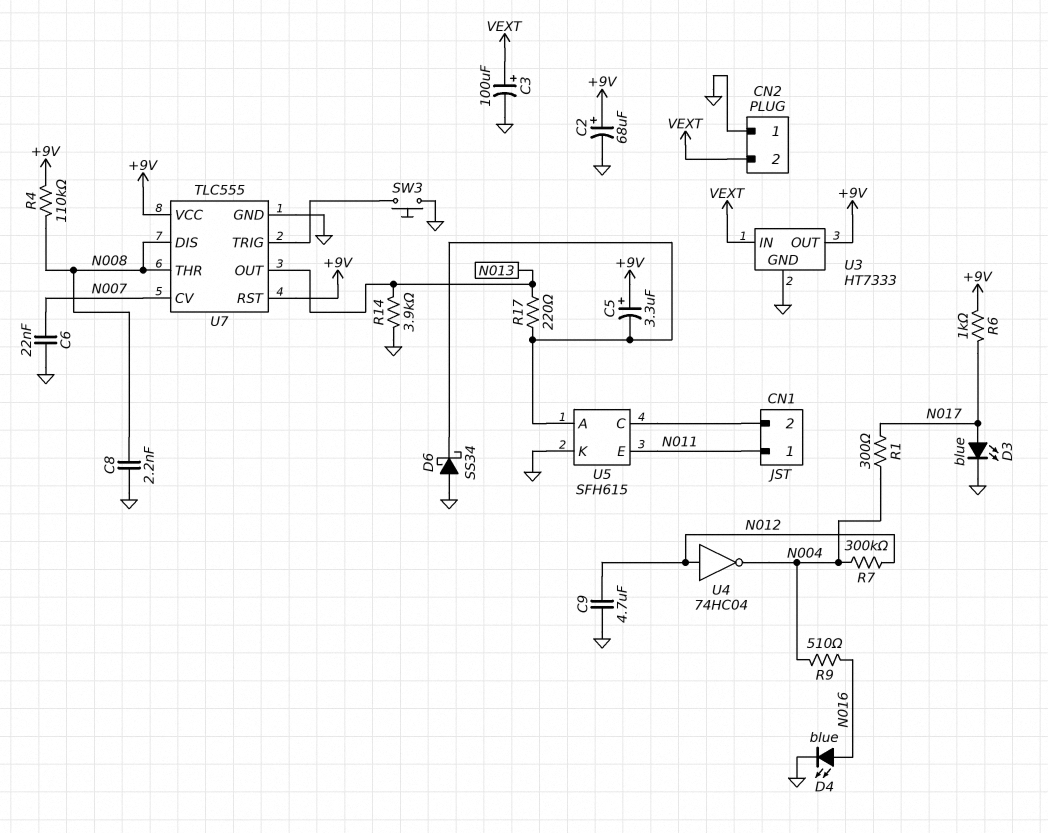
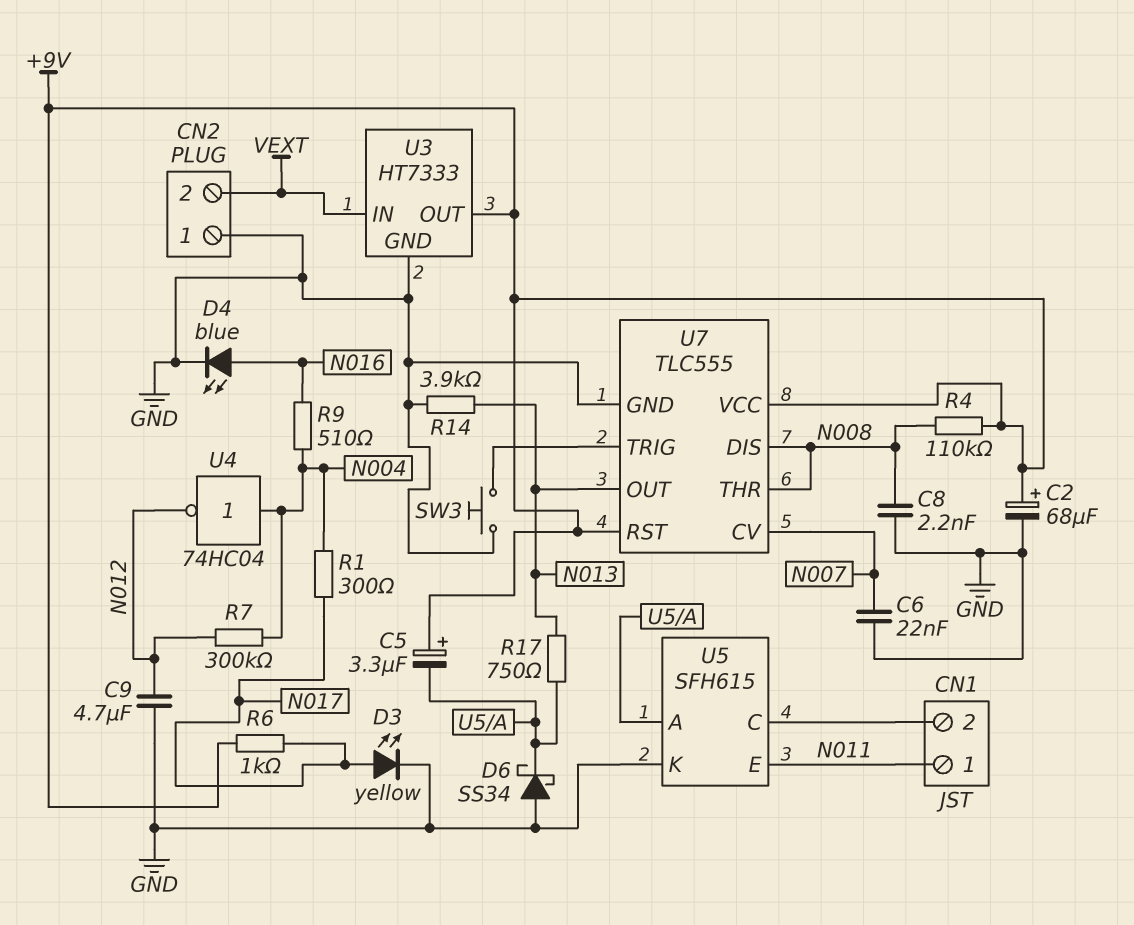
C3: 100uF (plus VEXT, minus GND) -> none
D3: LED blue (A N017, K GND) -> LED yellow (A N017, K GND)
R17: 220 (N013, U5/A) -> 750 (N013, U5/A)
U4: NOT 74HC04 (in N012, out N004) -> NOT 74HC04 (in N004, out N012)

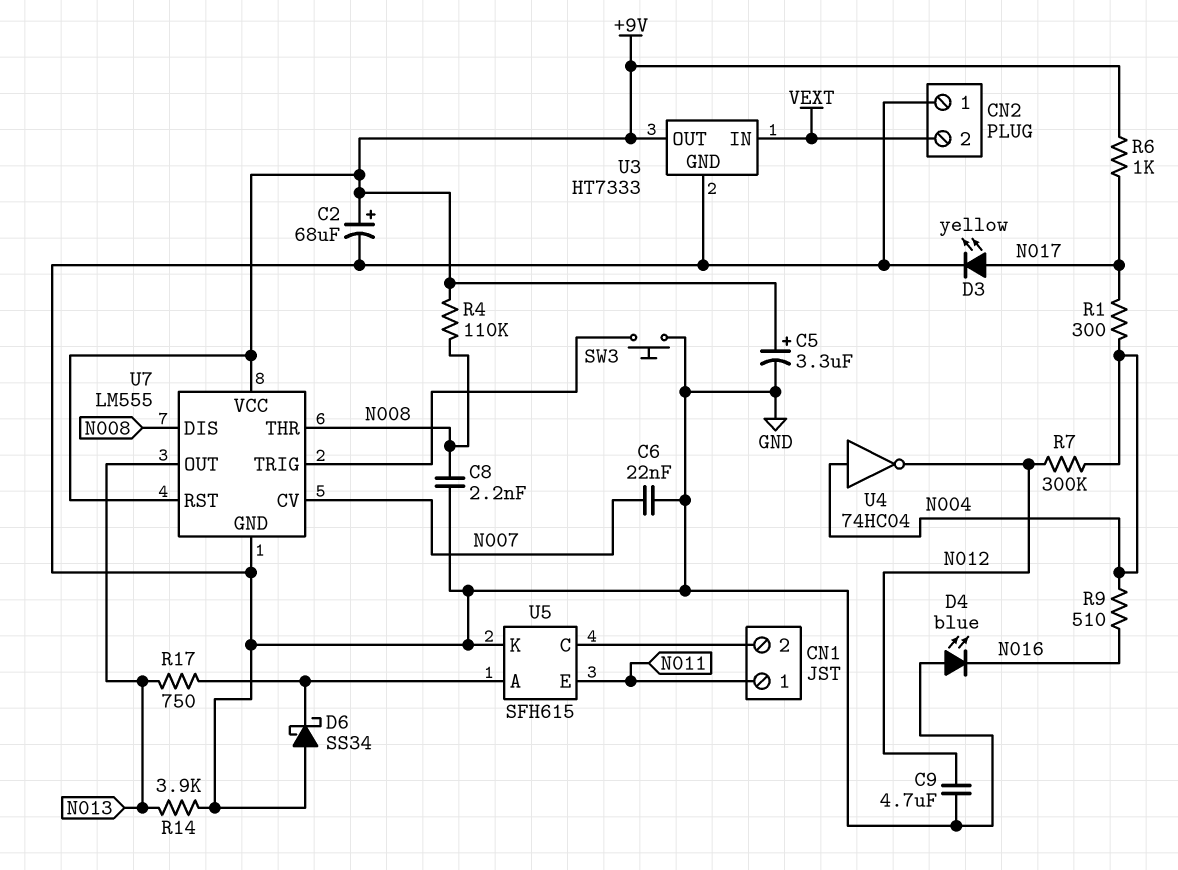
C5: 3.3uF (plus +9V, minus U5/A) -> 3.3uF (plus +9V, minus GND)
D4: LED blue (A N016, K GND) -> LED blue (A GND, K N016)
U7: TLC555 -> LM555

